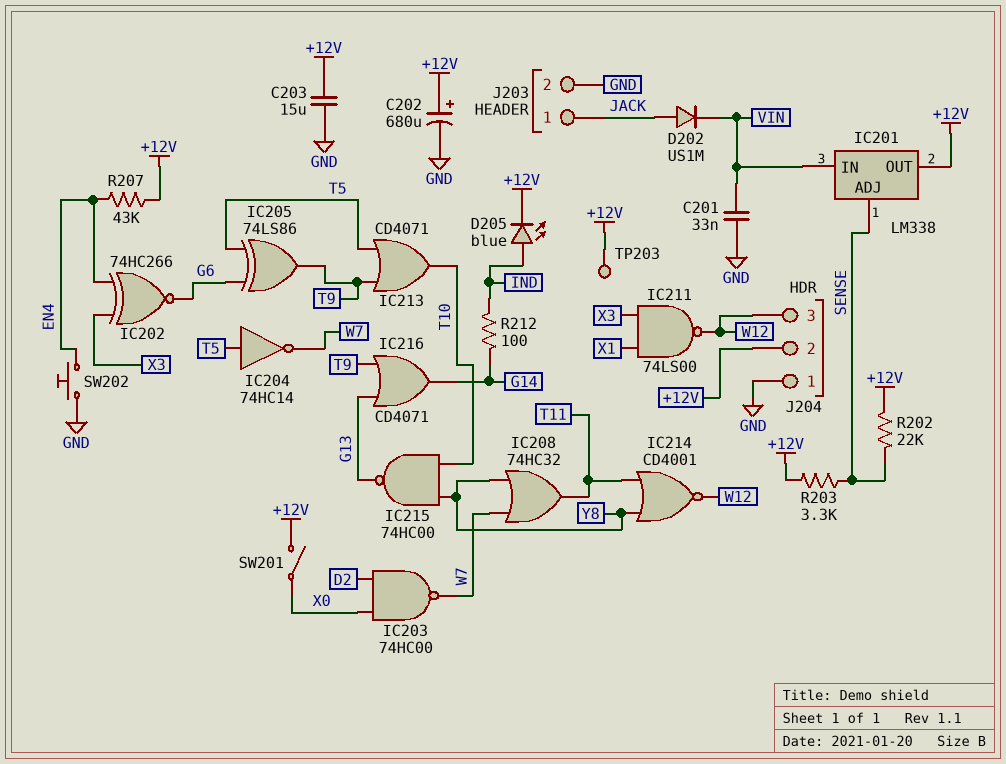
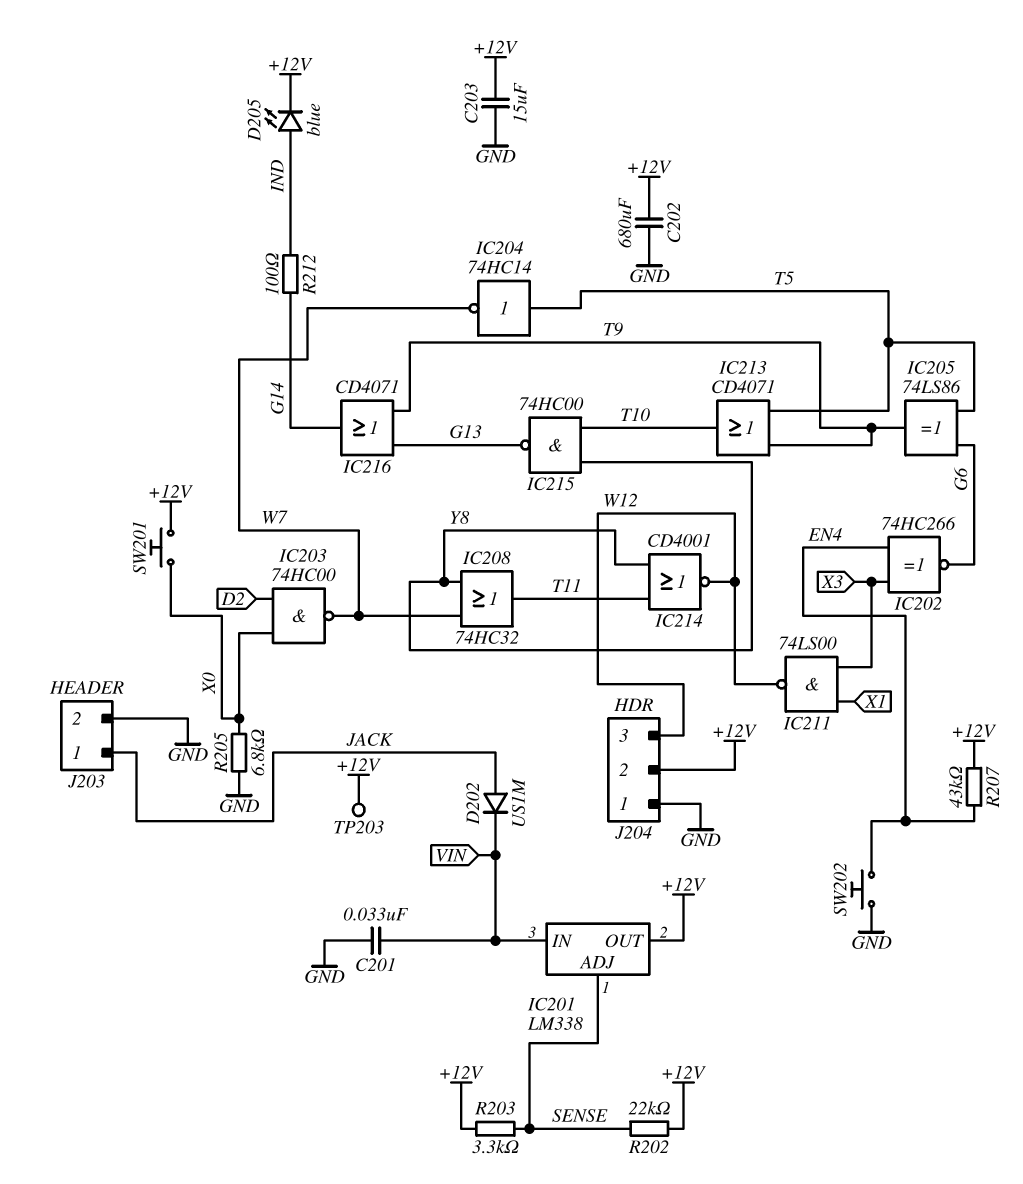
C202: 680uF (plus +12V, minus GND) -> 680uF (+12V, GND)
R205: none -> 6.8k (GND, X0)
SW201: switch (+12V, X0) -> button (+12V, X0)

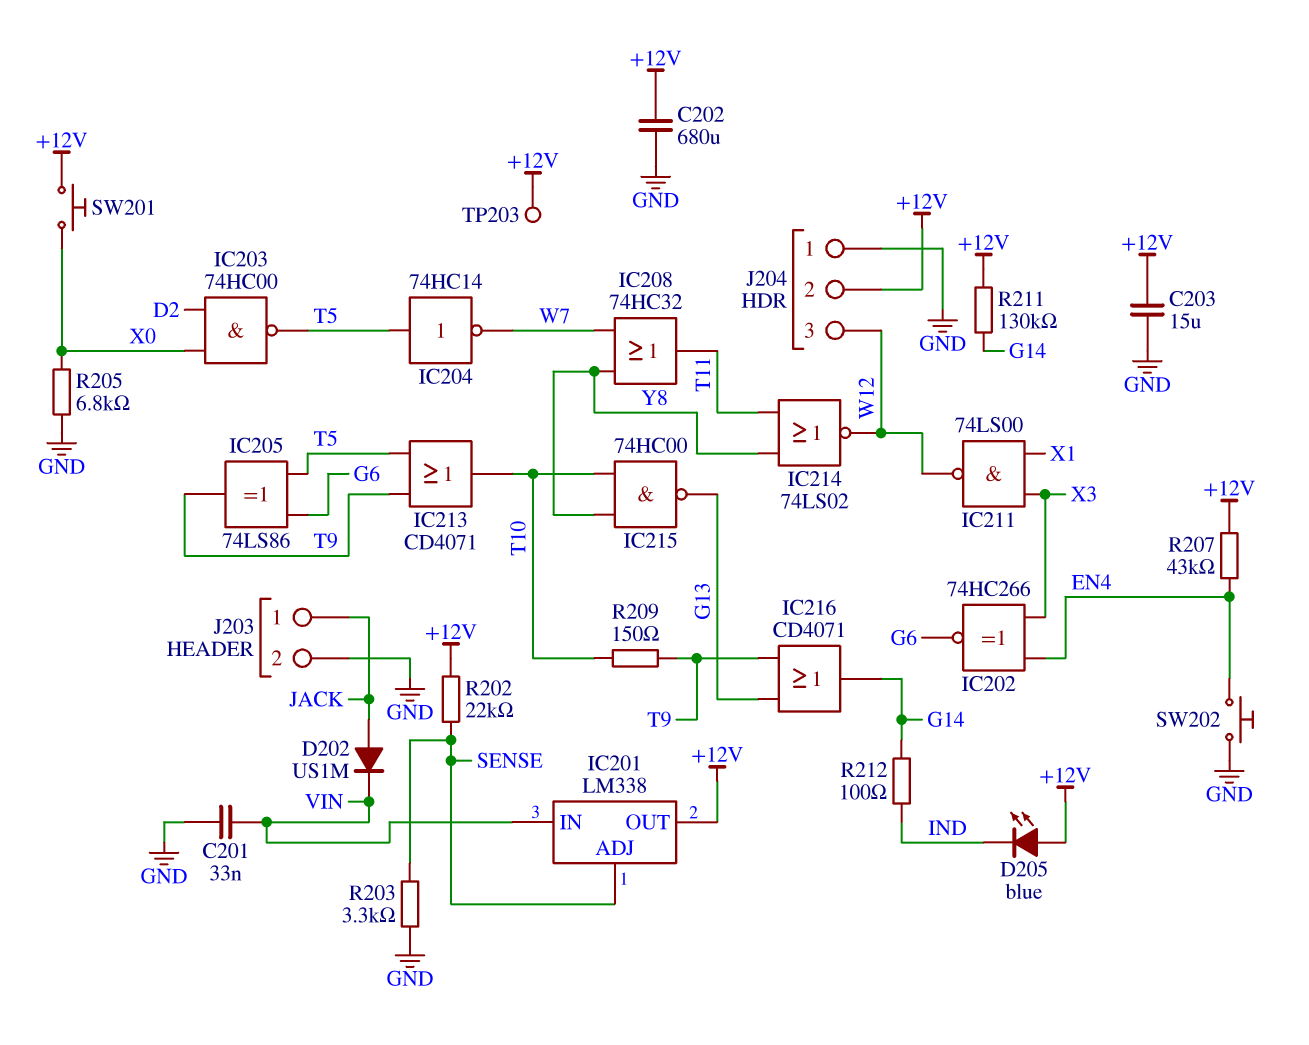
D205: LED blue (A IND, K +12V) -> LED blue (A +12V, K IND)
IC203: NAND 74HC00 (in D2, in X0, out W7) -> NAND 74HC00 (in D2, in X0, out T5)
IC214: NOR CD4001 (in T11, in Y8, out W12) -> NOR 74LS02 (in T11, in Y8, out W12)
R203: 3.3k (+12V, SENSE) -> 3.3k (GND, SENSE)
R209: none -> 150 (T9, T10)
R211: none -> 130k (+12V, G14)

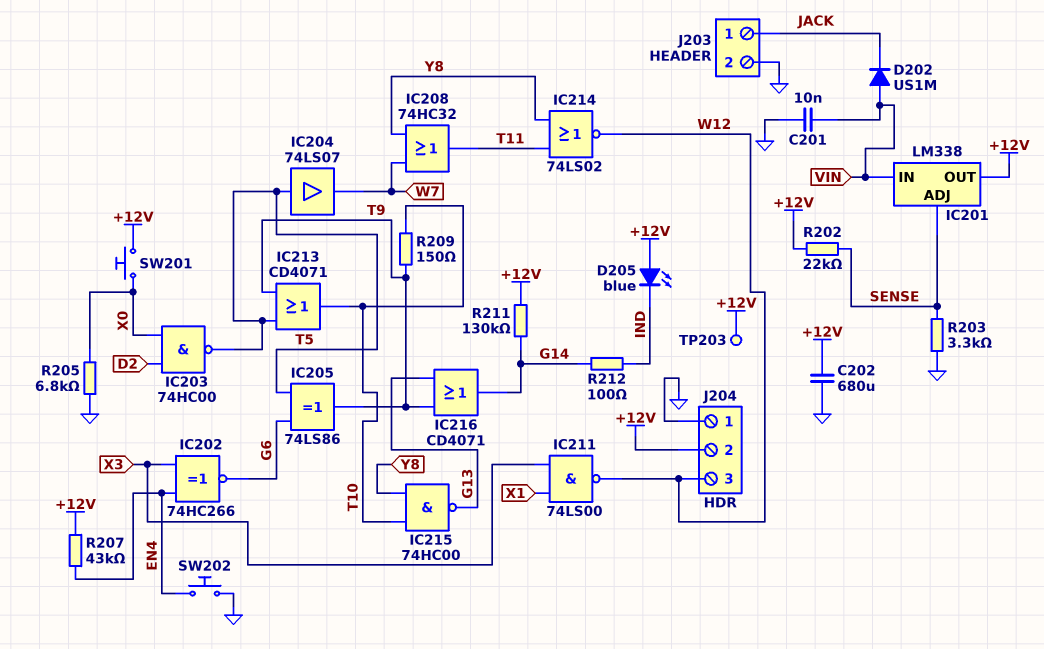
C201: 33nF (GND, VIN) -> 10nF (GND, VIN)
C203: 15uF (+12V, GND) -> none
D202: diode US1M (A JACK, K VIN) -> diode US1M (A VIN, K JACK)
IC204: NOT 74HC14 (in T5, out W7) -> buffer 74LS07 (in T5, out W7)

